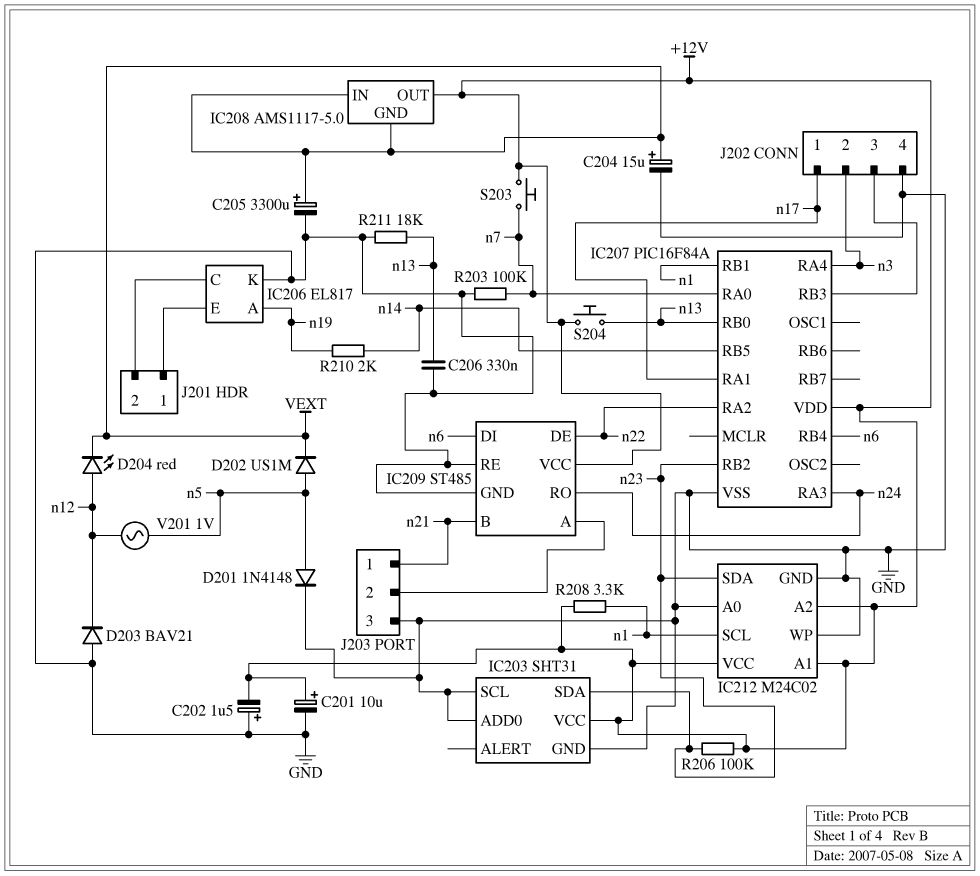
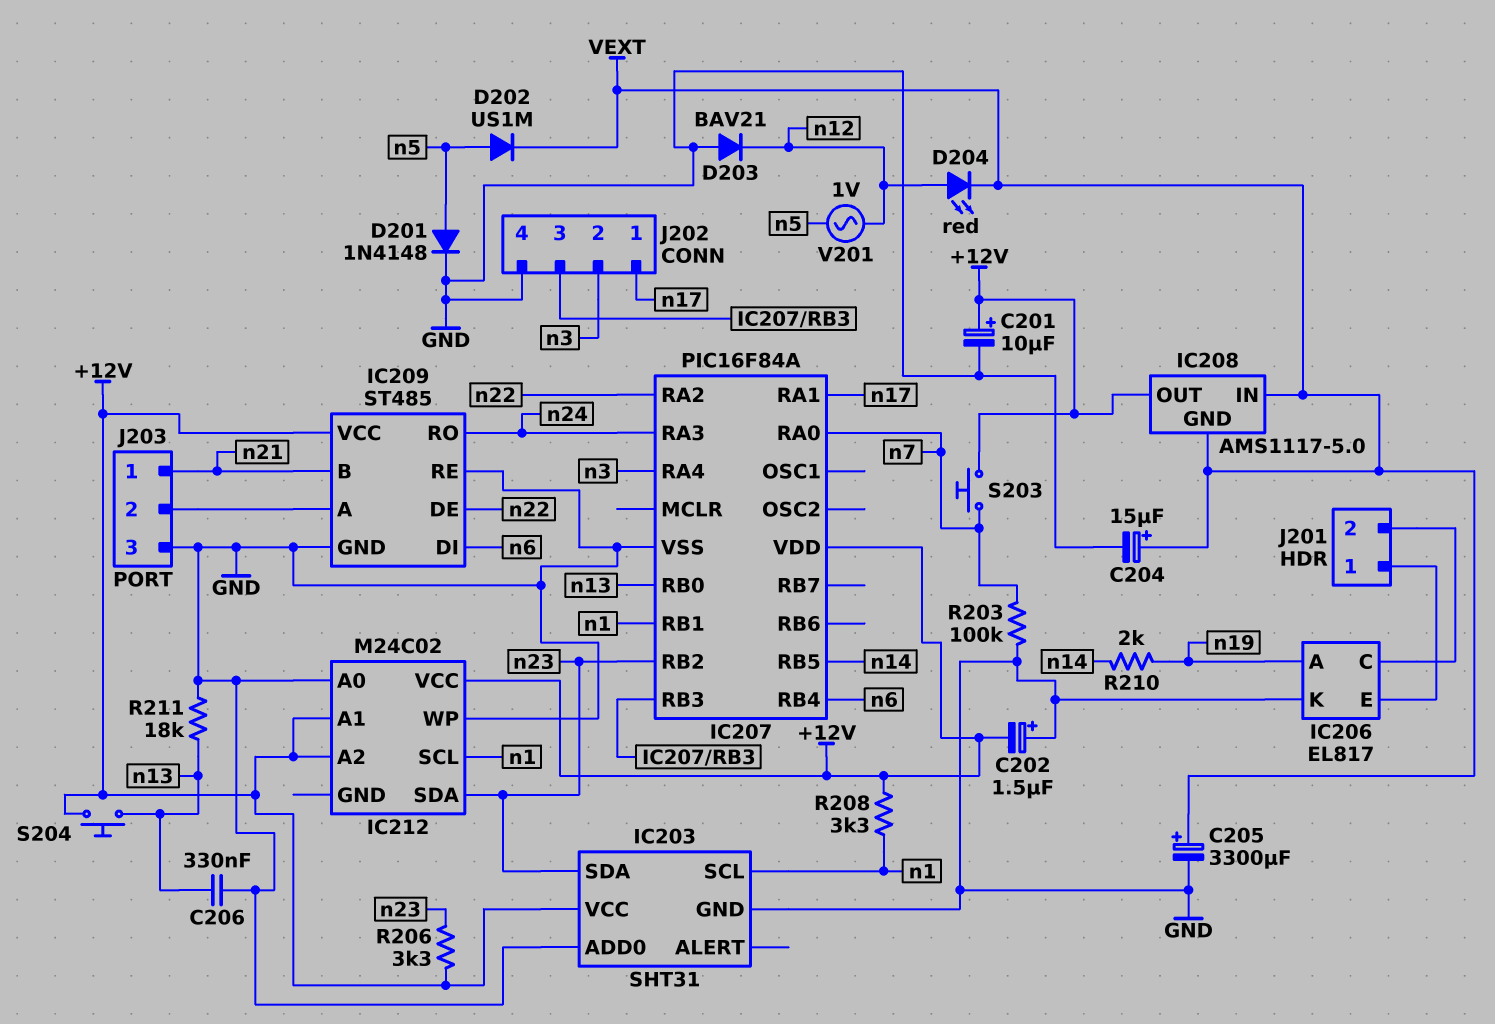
IC203 pin SCL: GND -> n1
IC212 pin GND: GND -> none
R206: 100k (+12V, n23) -> 3.3k (+12V, n23)

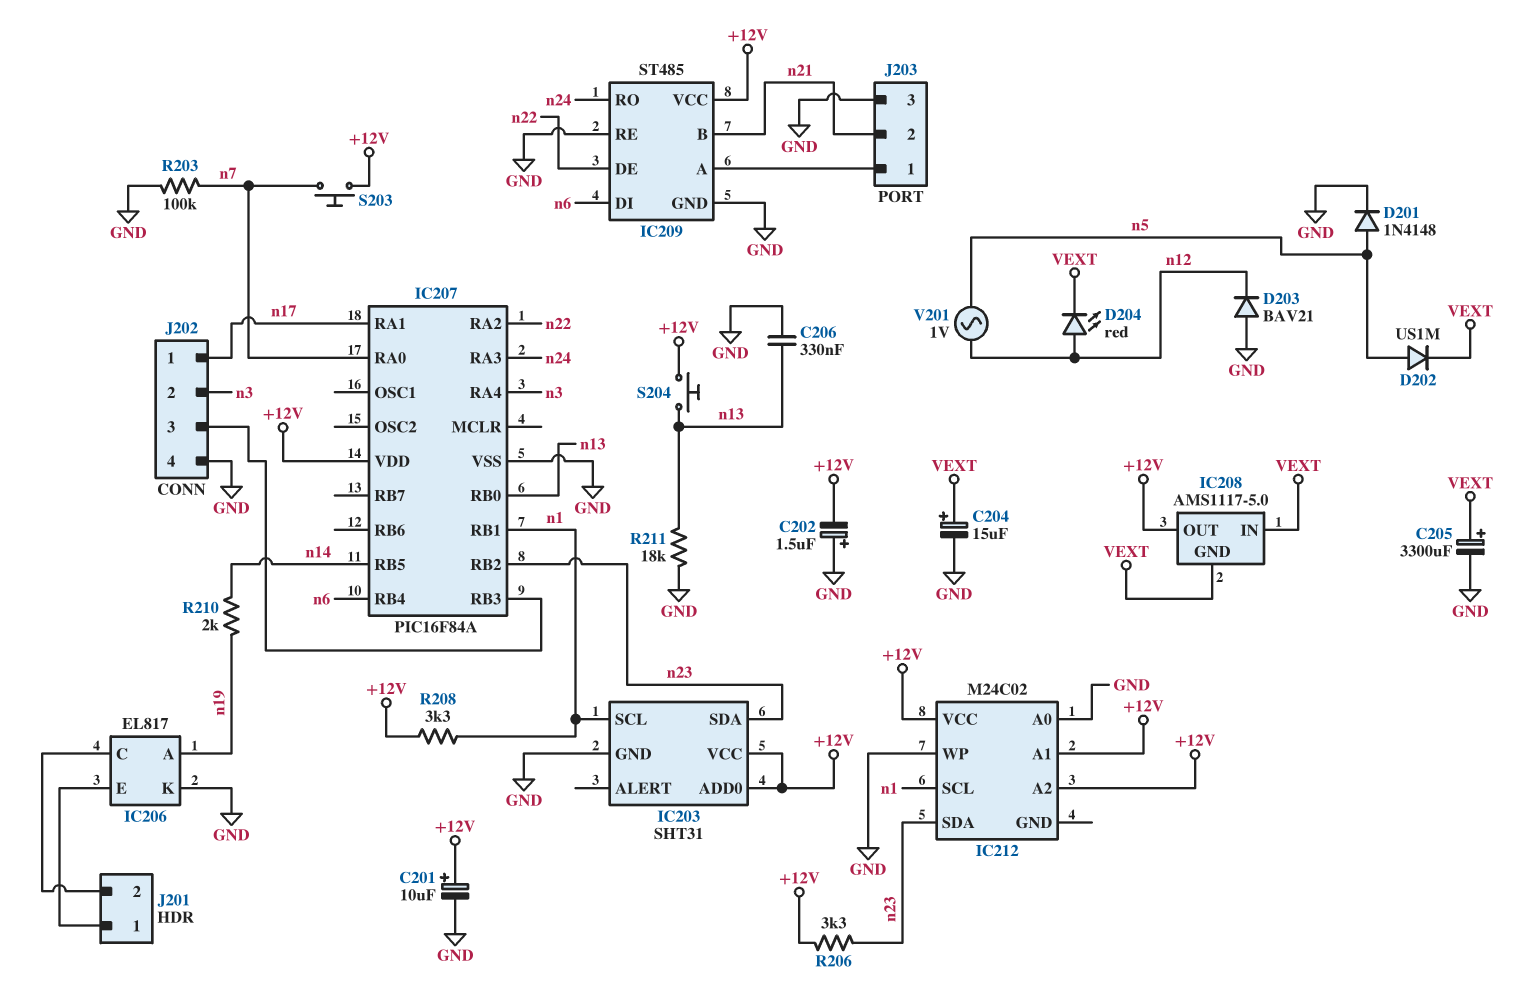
IC203 pin ADD0: GND -> +12V
J203 pin 1: n21 -> IC209/A
J203 pin 2: IC209/A -> n21

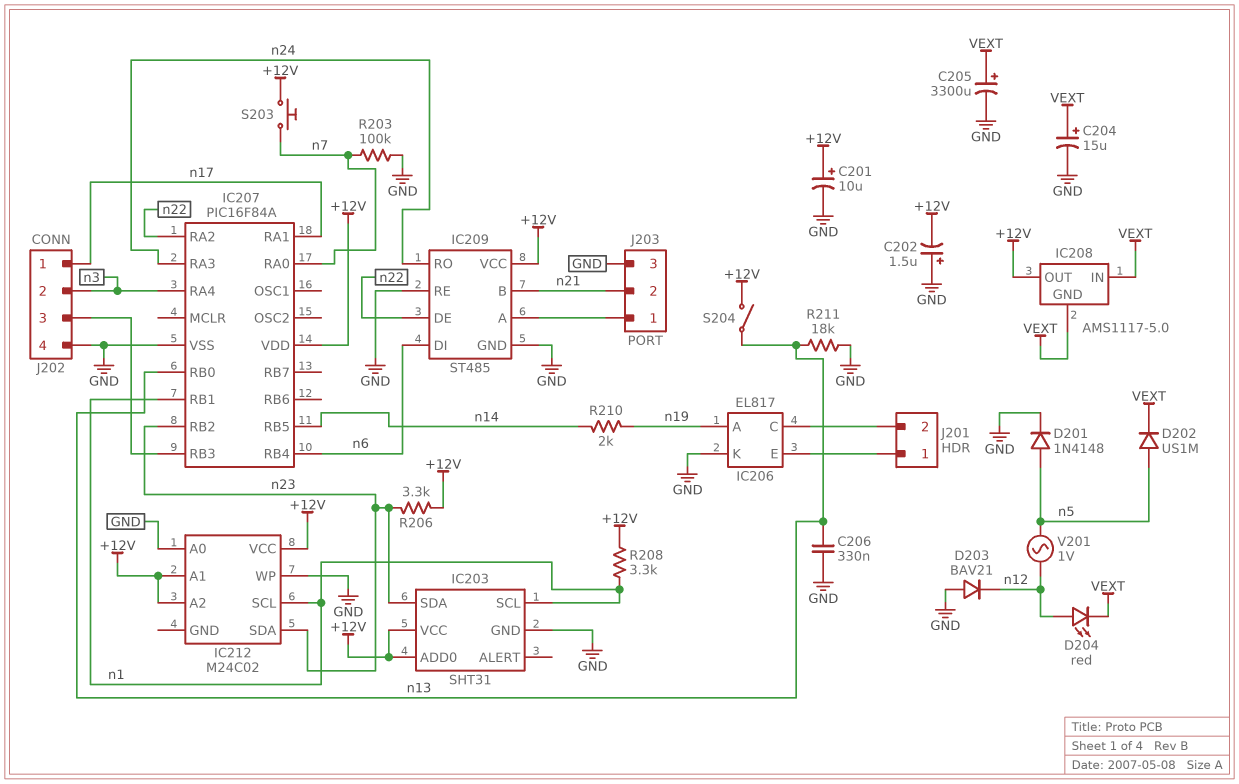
S204: button (+12V, n13) -> switch (+12V, n13)

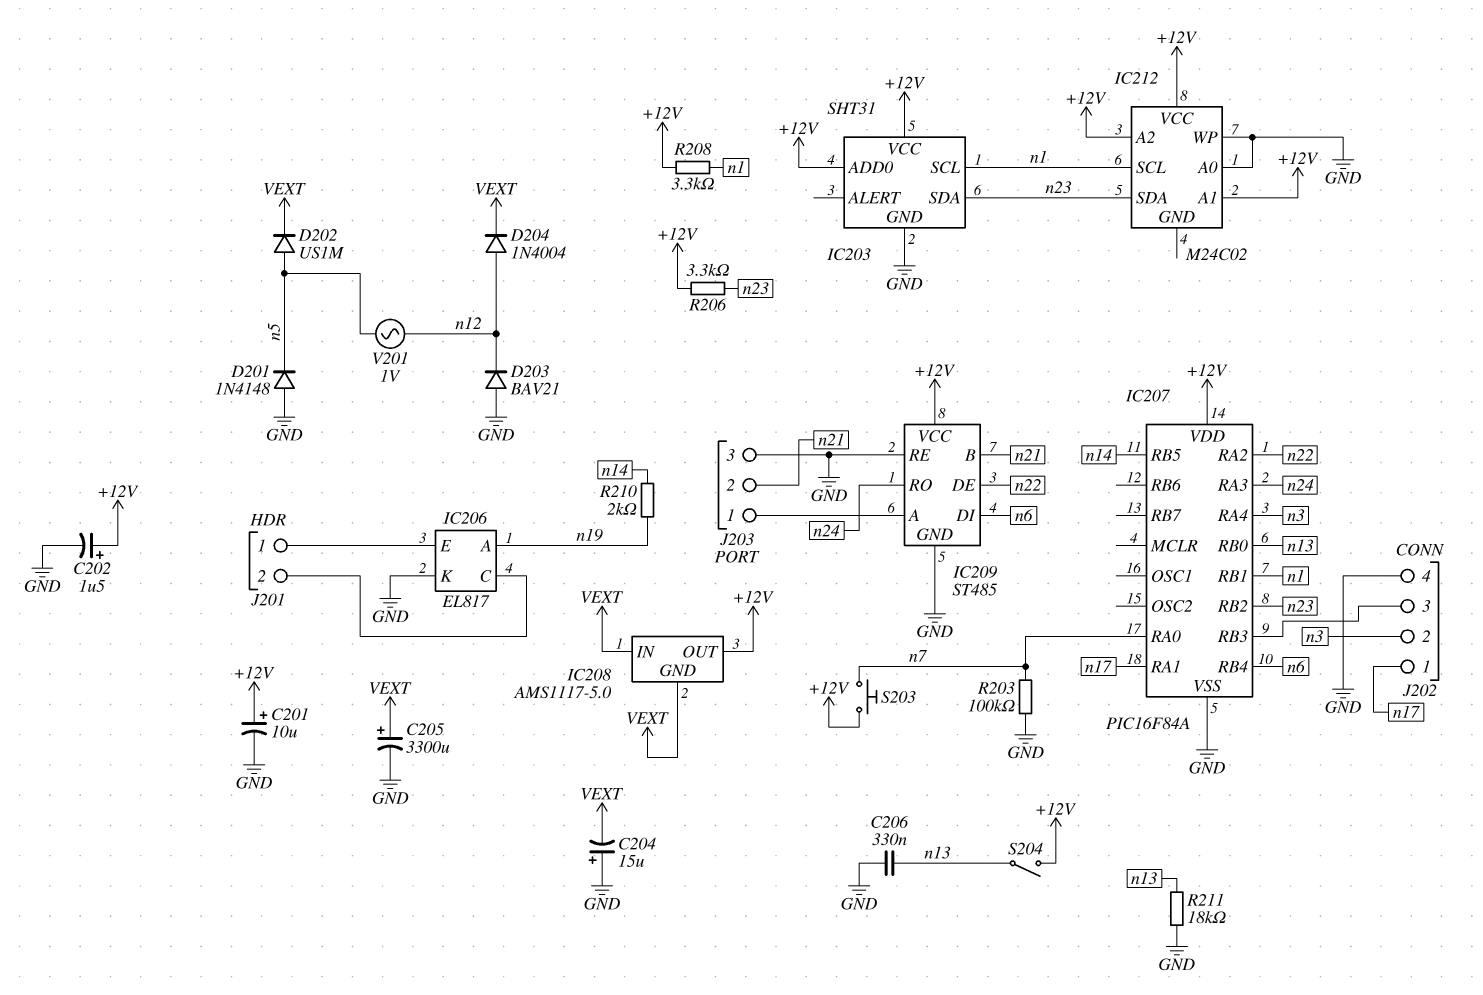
C202: 1.5uF (plus GND, minus +12V) -> 1.5uF (plus +12V, minus GND)
C204: 15uF (plus VEXT, minus GND) -> 15uF (plus GND, minus VEXT)
D201: diode 1N4148 (A n5, K GND) -> diode 1N4148 (A GND, K n5)
D204: LED red (A n12, K VEXT) -> diode 1N4004 (A n12, K VEXT)

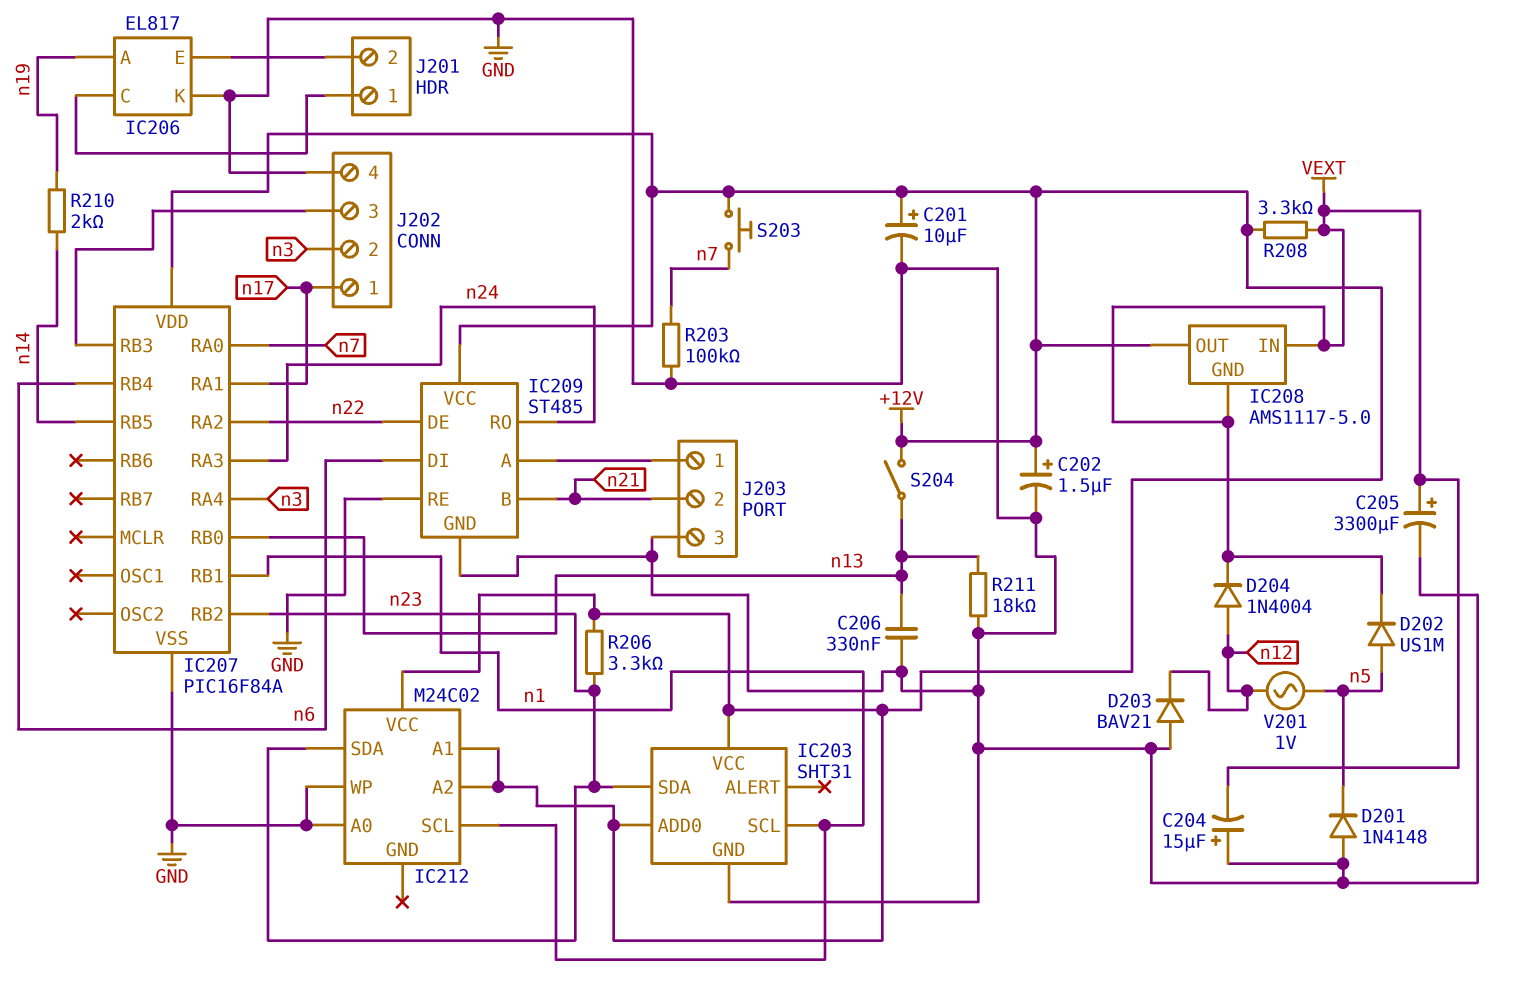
J201 pin 1: IC206/E -> IC206/C
J201 pin 2: IC206/C -> IC206/E
R208: 3.3k (+12V, n1) -> 3.3k (+12V, VEXT)

